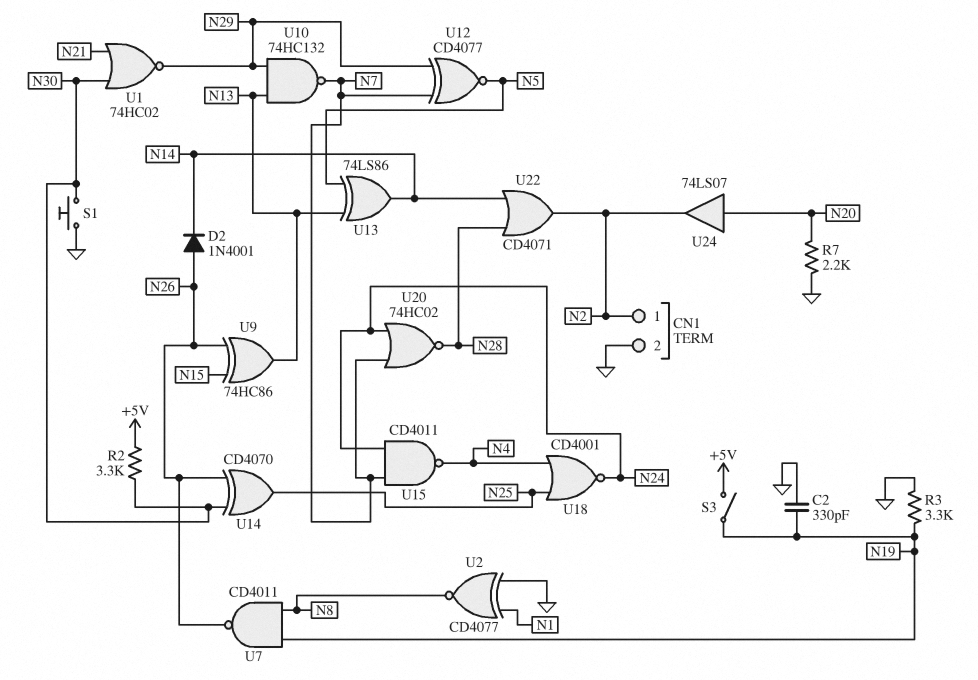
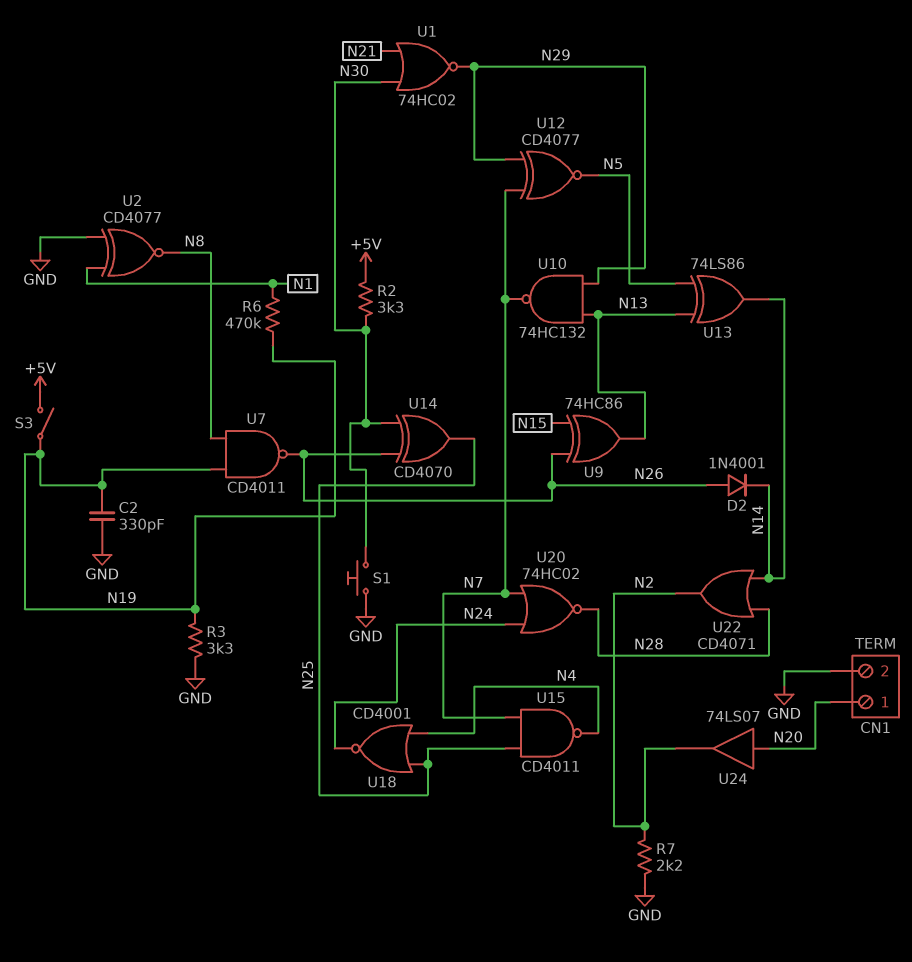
CN1 pin 1: N2 -> N20
R6: none -> 470k (N1, N19)
R7: 2.2k (GND, N20) -> 2.2k (GND, N2)
U15: NAND CD4011 (in N7, in N24, out N4) -> NAND CD4011 (in N7, in N25, out N4)

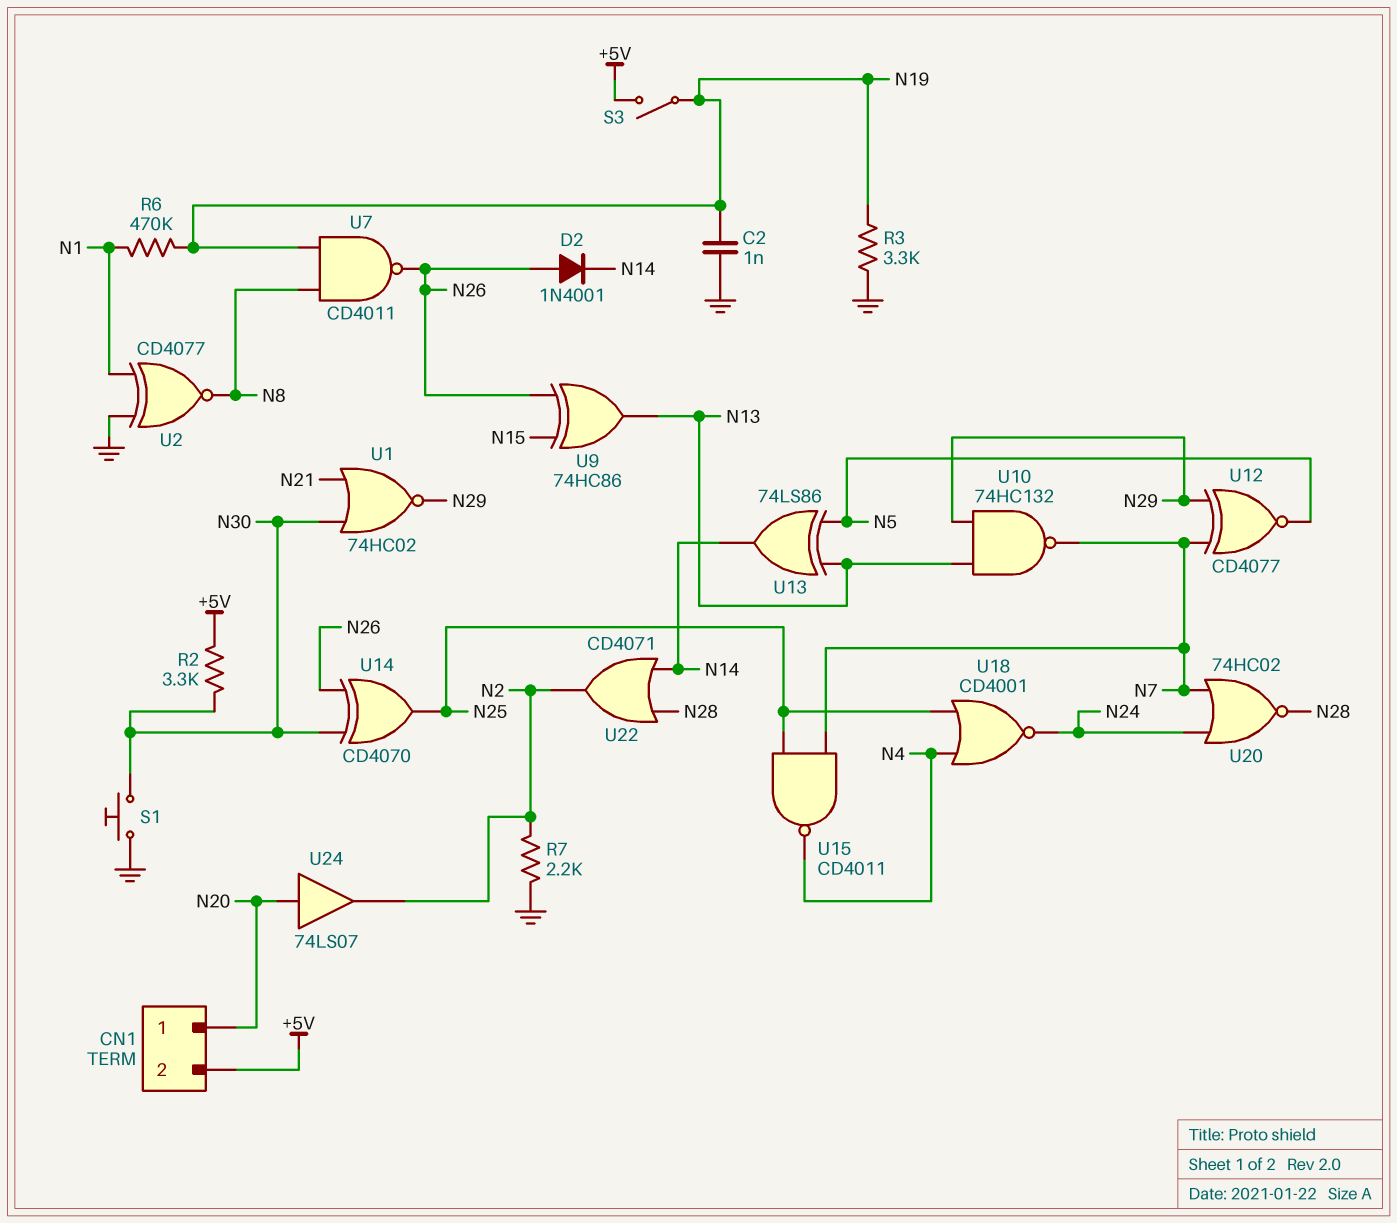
C2: 330pF (GND, N19) -> 1nF (GND, N19)
CN1 pin 2: GND -> +5V

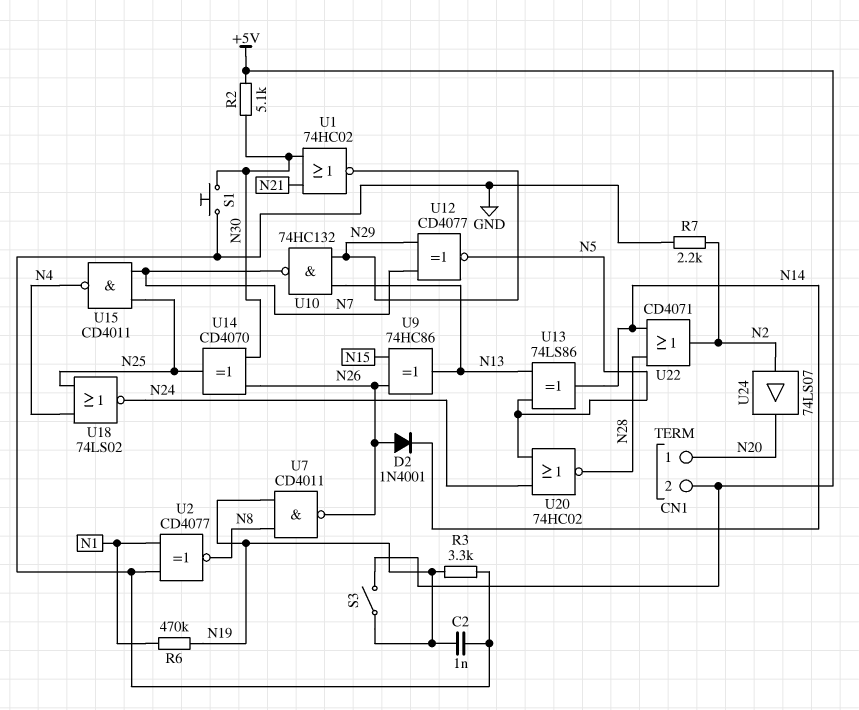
R2: 3.3k (+5V, N30) -> 5.1k (+5V, N30)
U18: NOR CD4001 (in N4, in N25, out N24) -> NOR 74LS02 (in N4, in N25, out N24)
U20: NOR 74HC02 (in N7, in N24, out N28) -> NOR 74HC02 (in N5, in N24, out N28)
U24: buffer 74LS07 (in N20, out N2) -> buffer 74LS07 (in N2, out N20)

